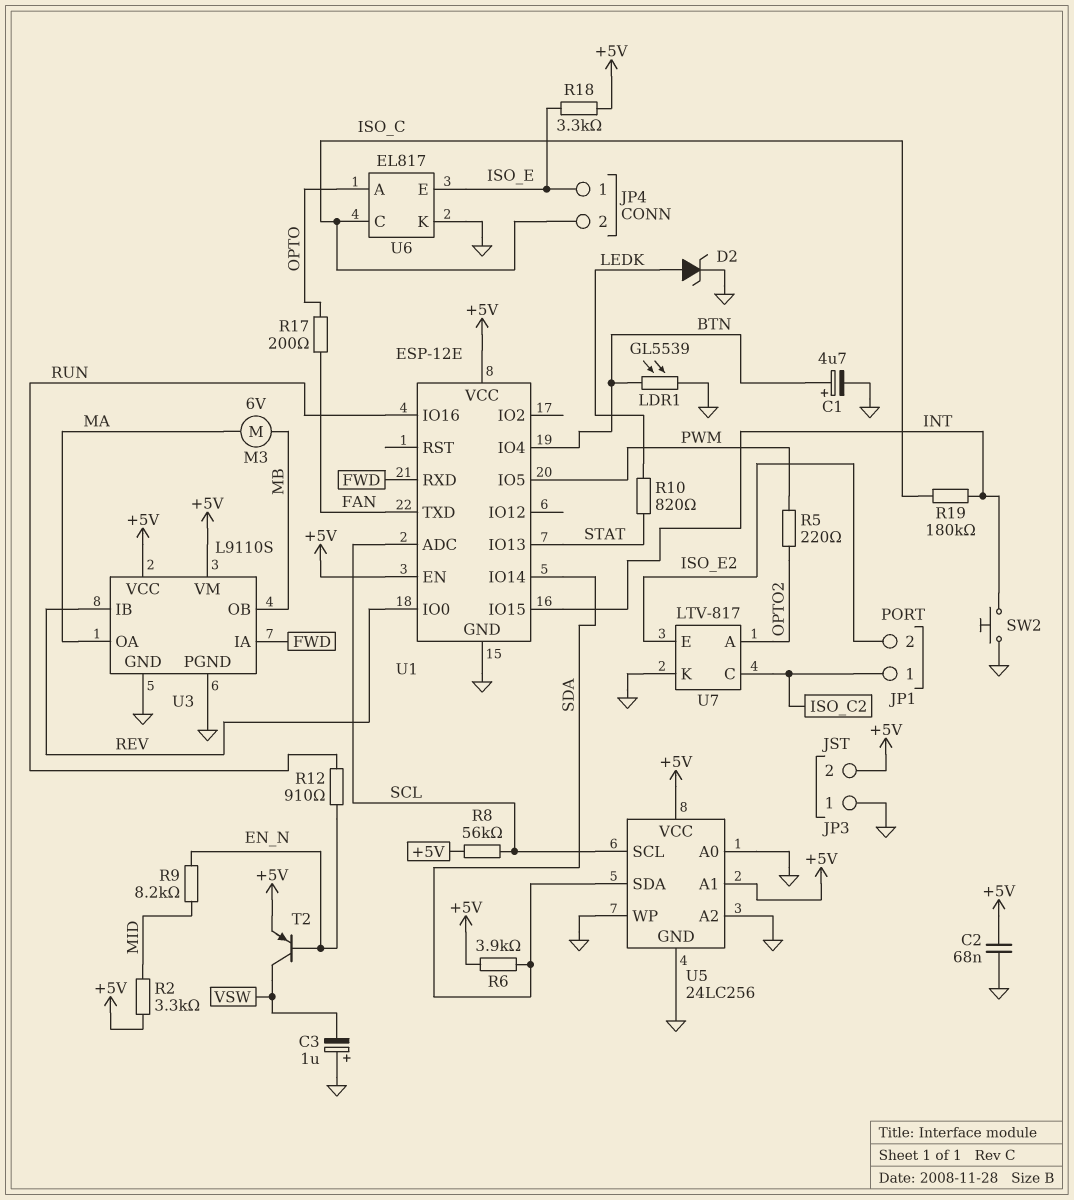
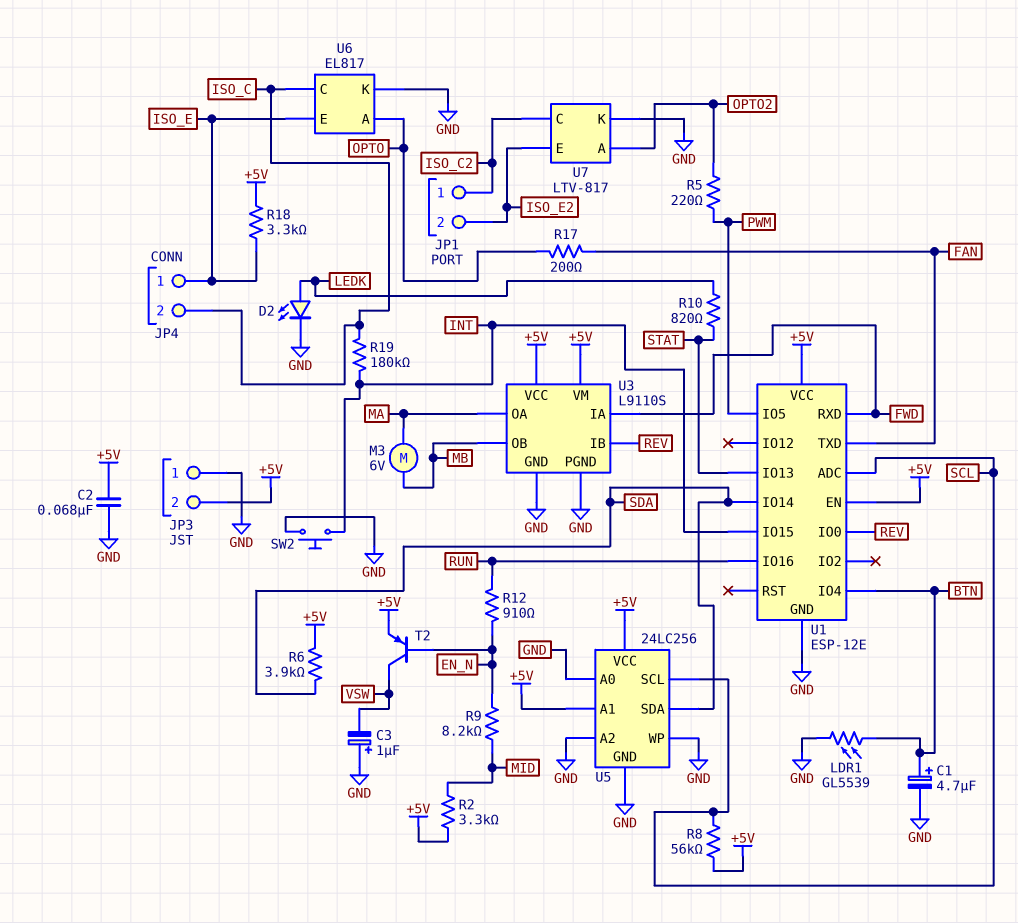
D2: zener (A LEDK, K GND) -> LED (A LEDK, K GND)

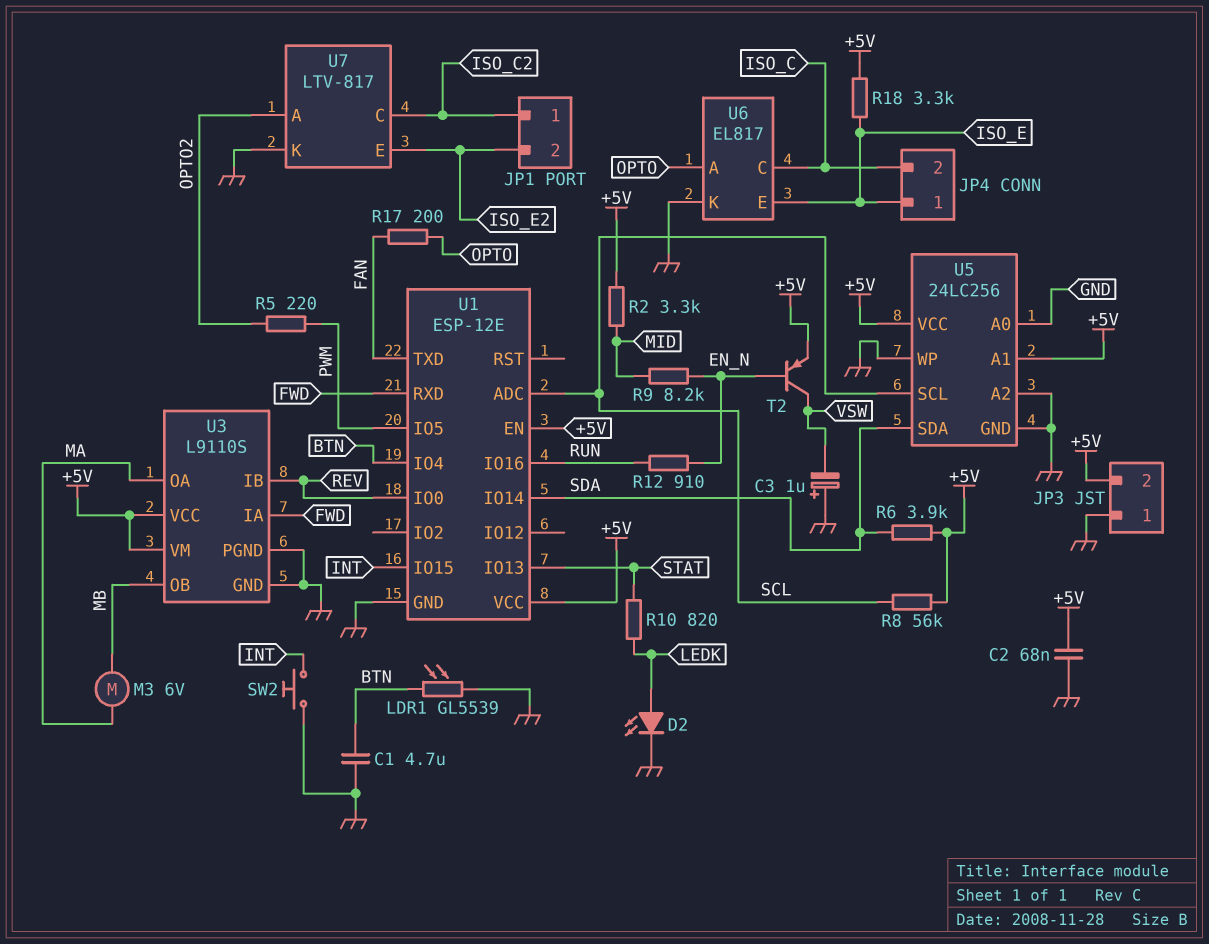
C1: 4.7uF (plus BTN, minus GND) -> 4.7uF (BTN, GND)
R19: 180k (INT, ISO_C) -> none

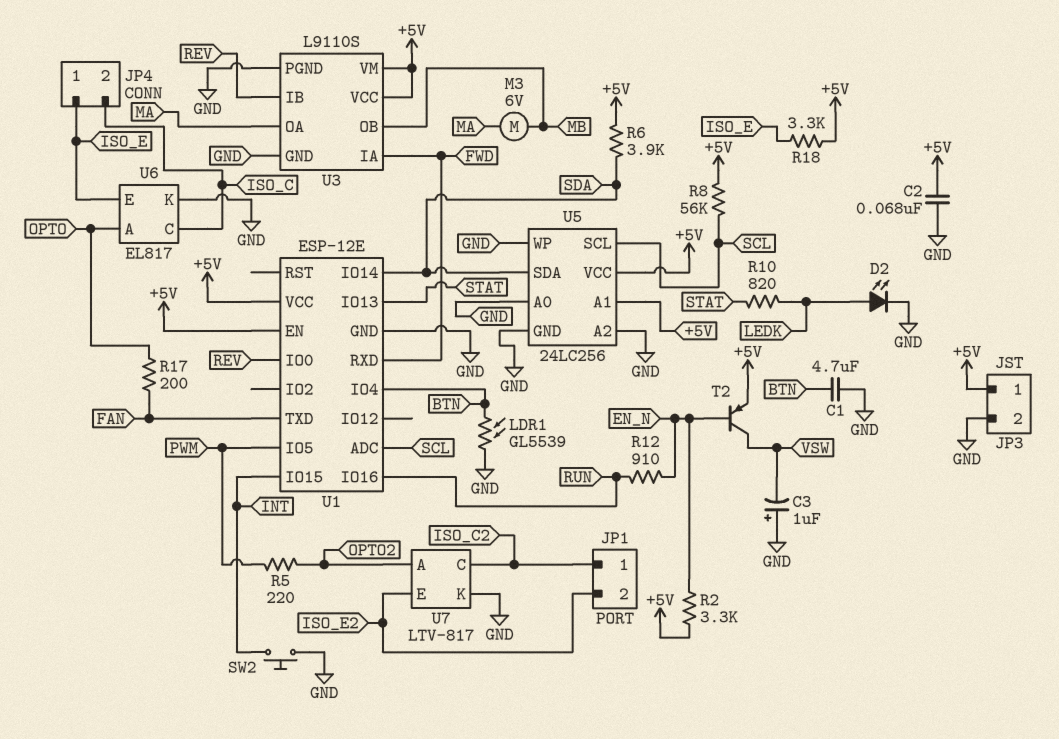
JP3 pin 1: GND -> +5V
JP3 pin 2: +5V -> GND
R2: 3.3k (+5V, MID) -> 3.3k (+5V, EN_N)
R9: 8.2k (EN_N, MID) -> none

